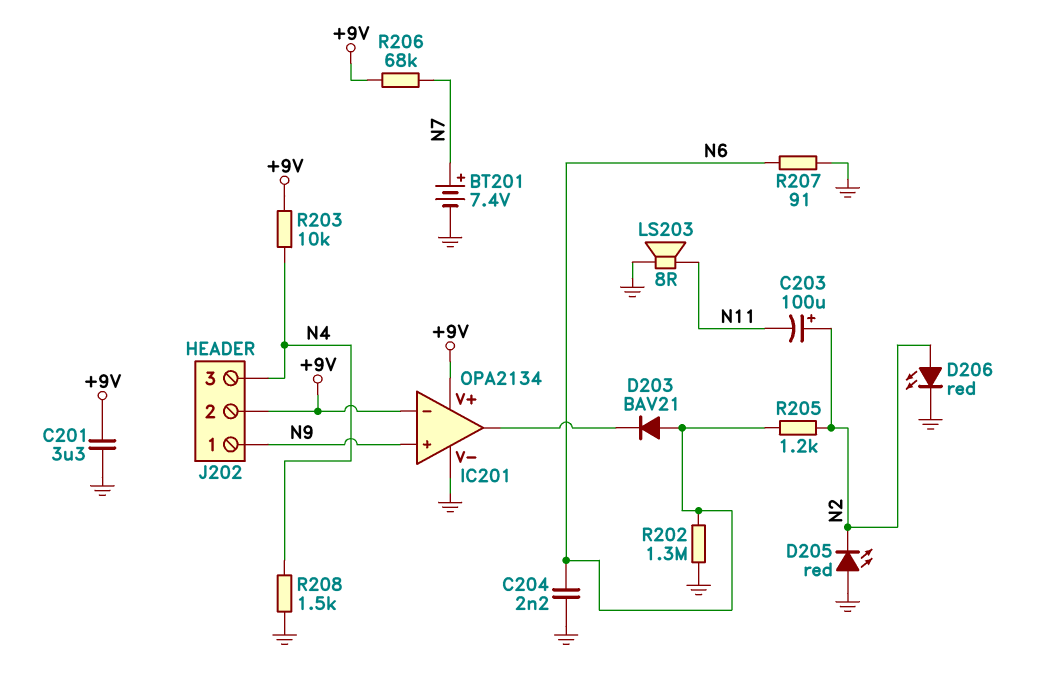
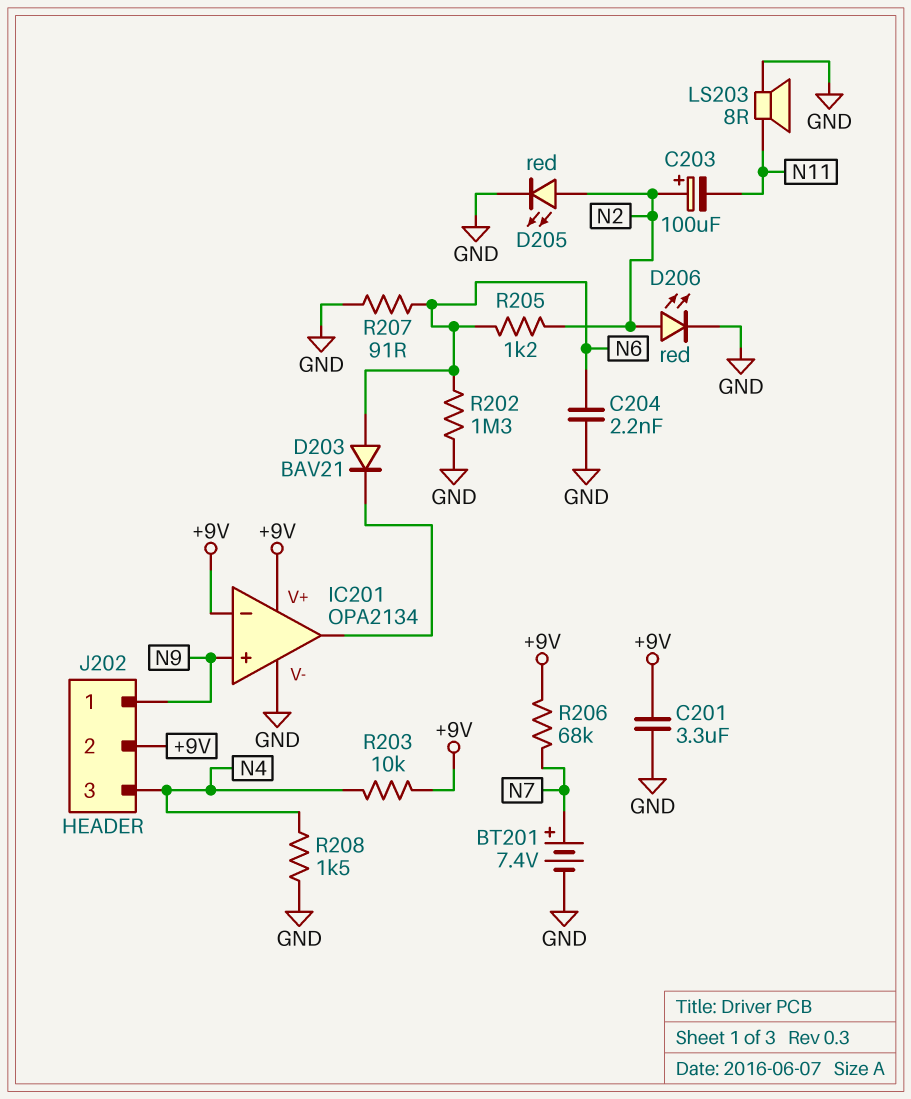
D205: LED red (A GND, K N2) -> LED red (A N2, K GND)

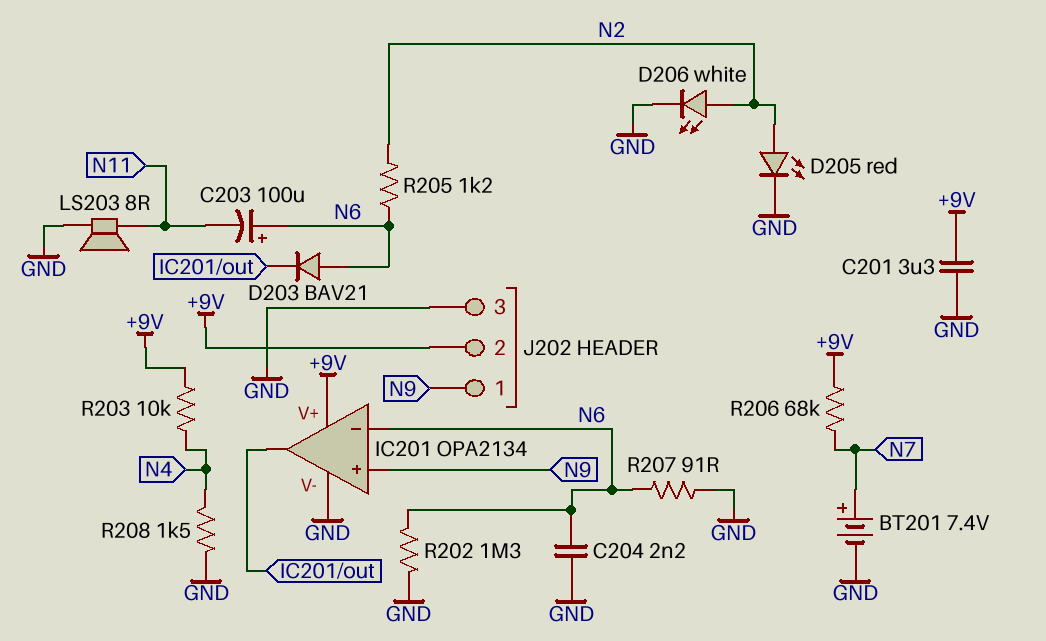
C203: 100uF (plus N2, minus N11) -> 100uF (plus N6, minus N11)
D206: LED red (A N2, K GND) -> LED white (A N2, K GND)
IC201 pin in-: +9V -> N6
J202 pin 3: N4 -> GND

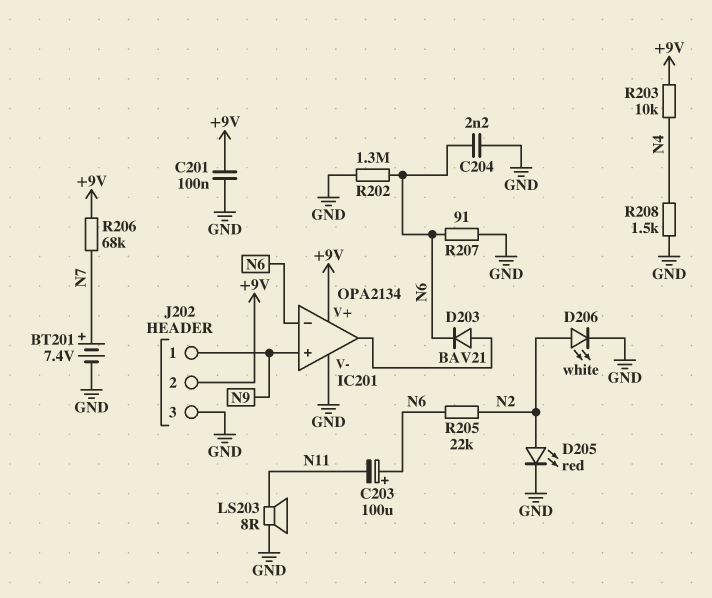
C201: 3.3uF (+9V, GND) -> 100nF (+9V, GND)
D203: diode BAV21 (A N6, K IC201/out) -> diode BAV21 (A IC201/out, K N6)
R205: 1.2k (N2, N6) -> 22k (N2, N6)

